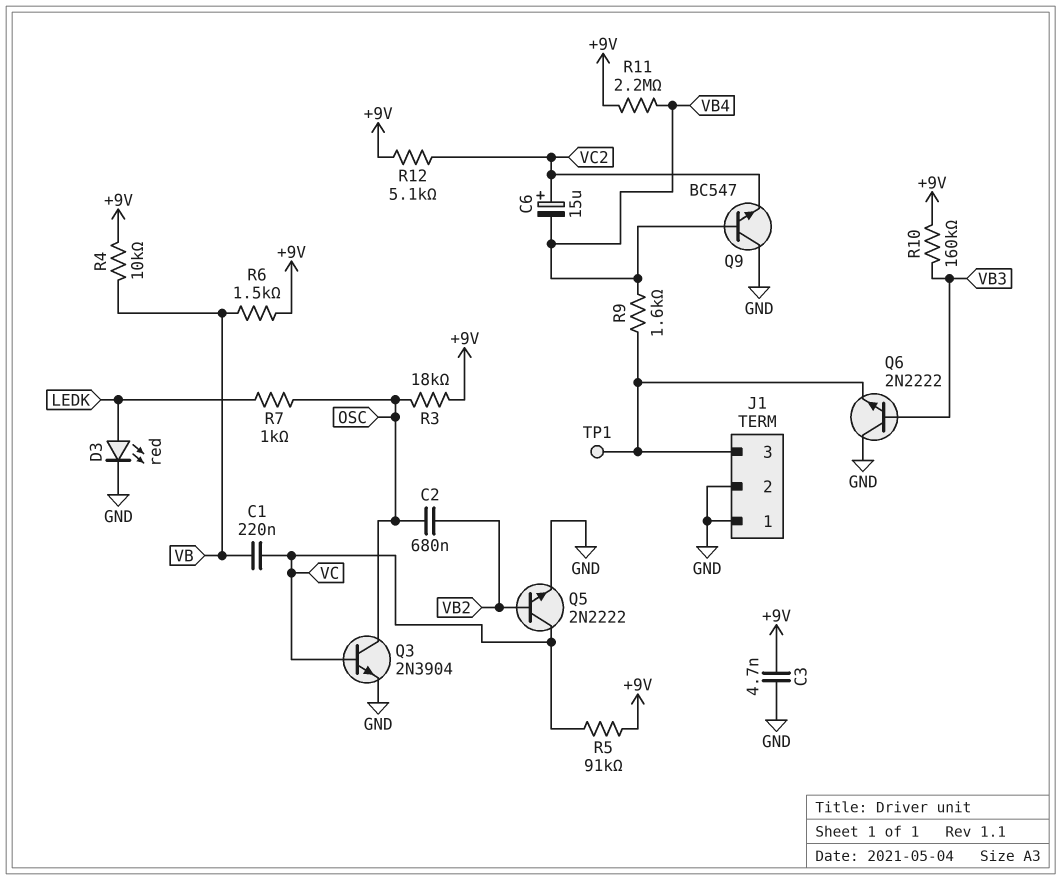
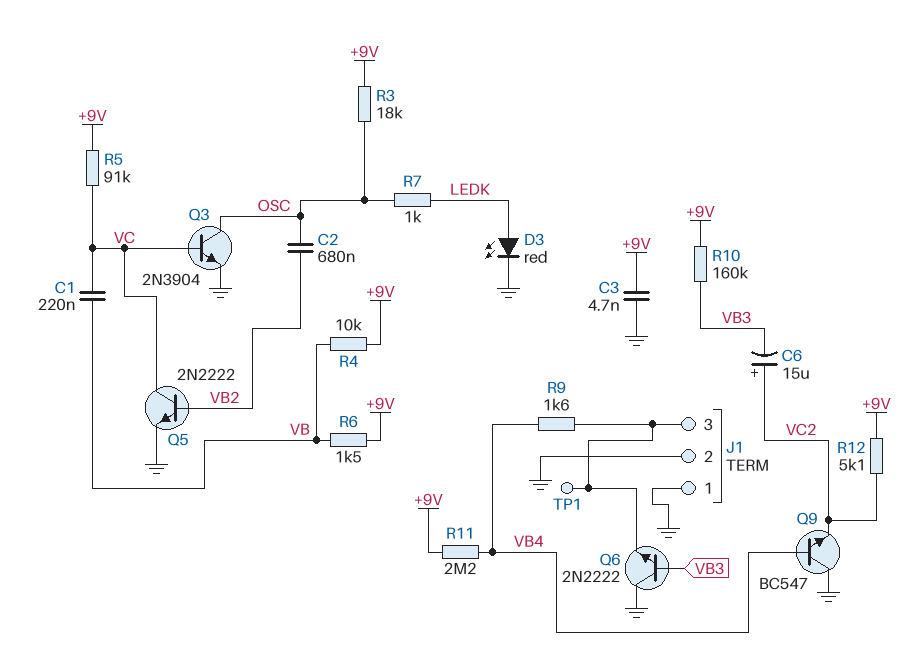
C6: 15uF (plus VC2, minus VB4) -> 15uF (plus VC2, minus VB3)

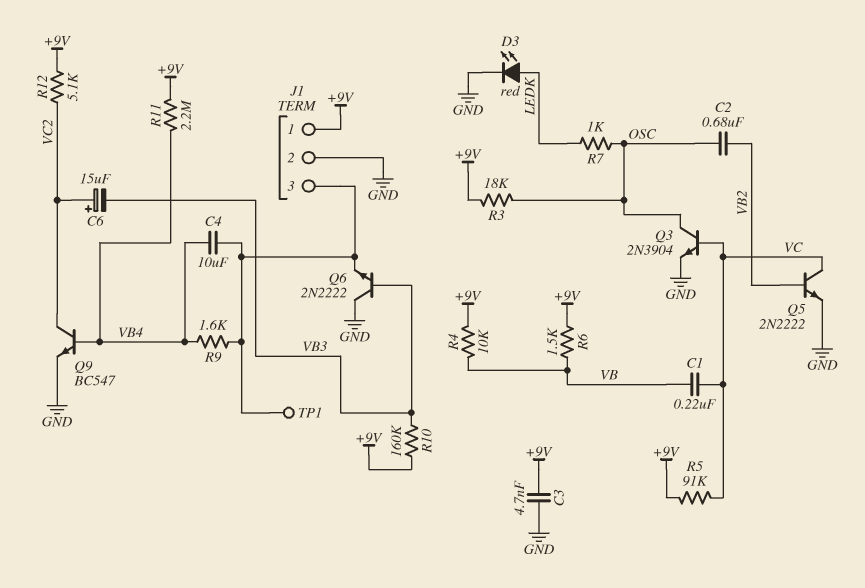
C4: none -> 10uF (J1/3, VB4)
J1 pin 1: GND -> +9V
Q9: NPN BC547 (B VB4, C GND, E VC2) -> NPN BC547 (B VB4, C VC2, E GND)

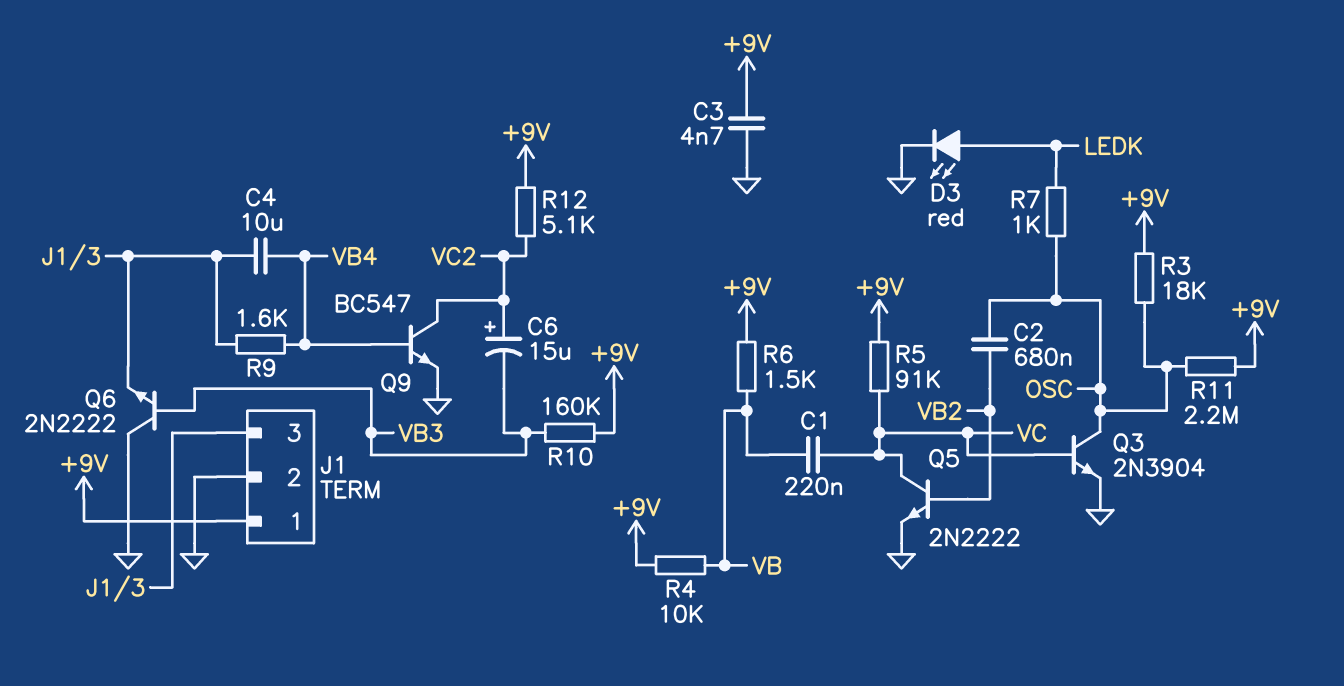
R11: 2.2M (+9V, VB4) -> 2.2M (+9V, OSC)
TP1: test point (J1/3) -> none

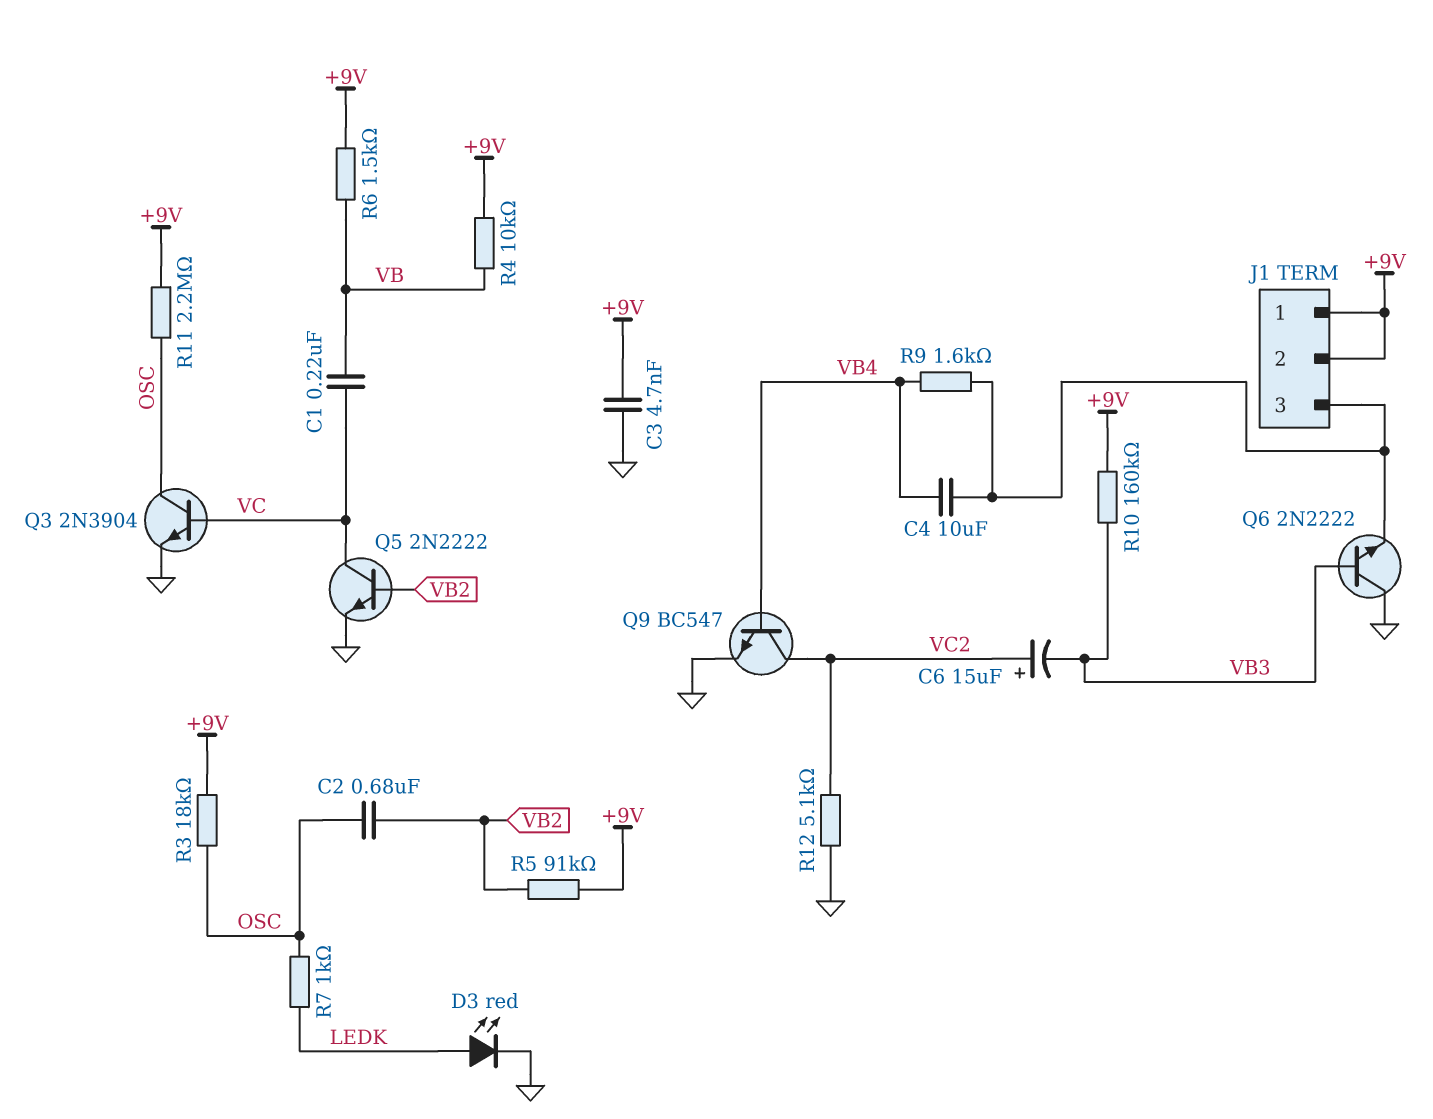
J1 pin 2: GND -> +9V
R5: 91k (+9V, VC) -> 91k (+9V, VB2)
R12: 5.1k (+9V, VC2) -> 5.1k (GND, VC2)

